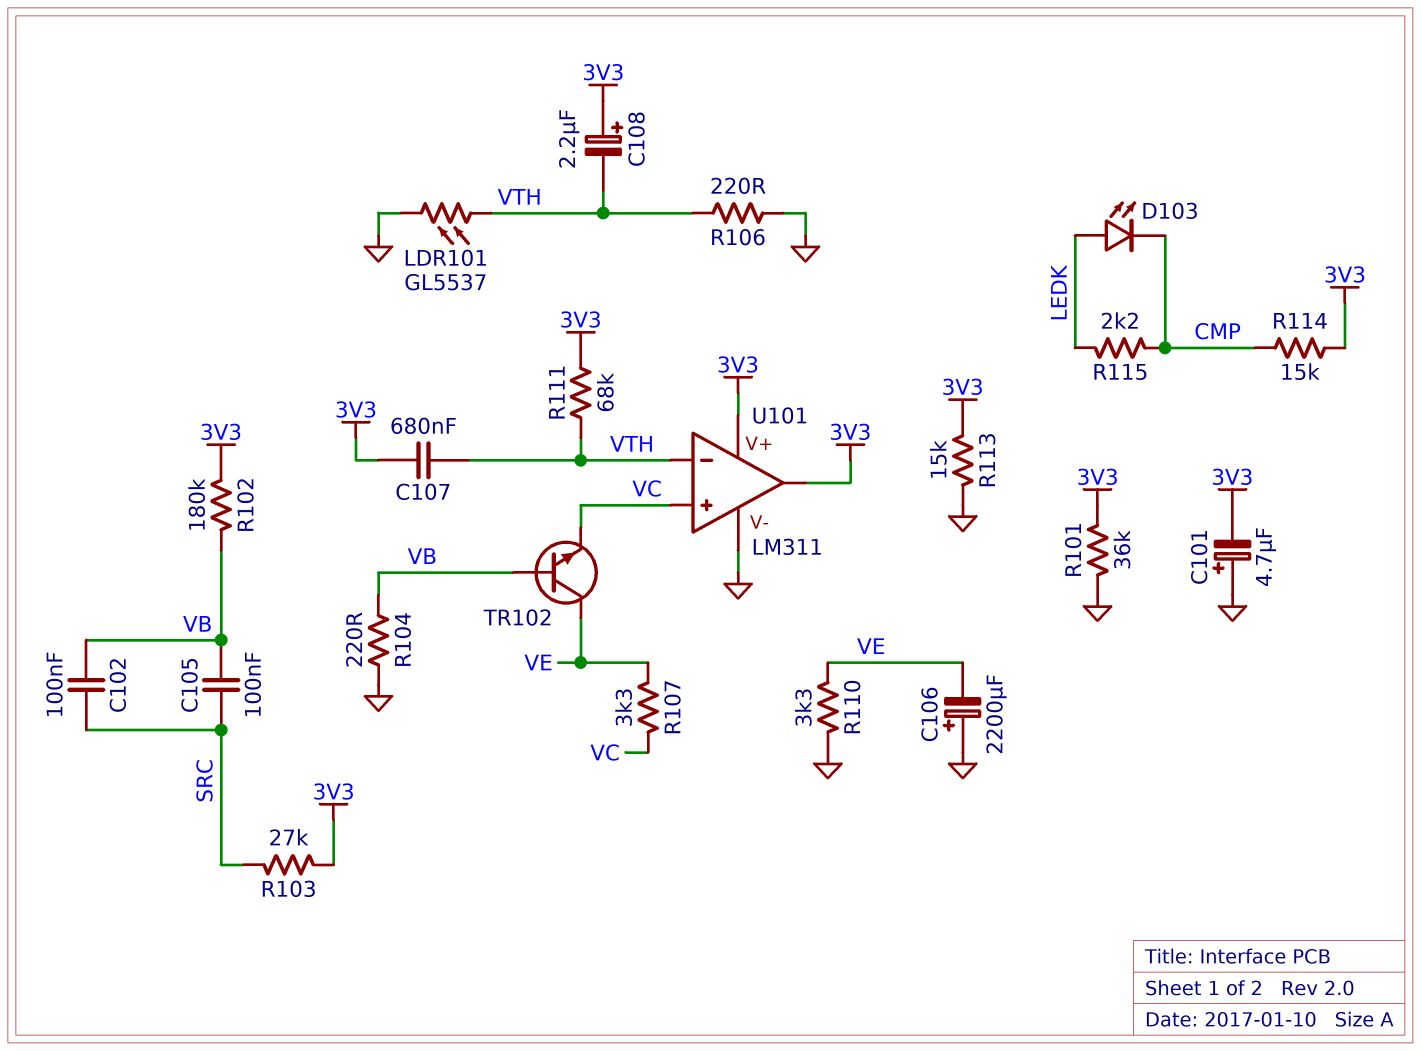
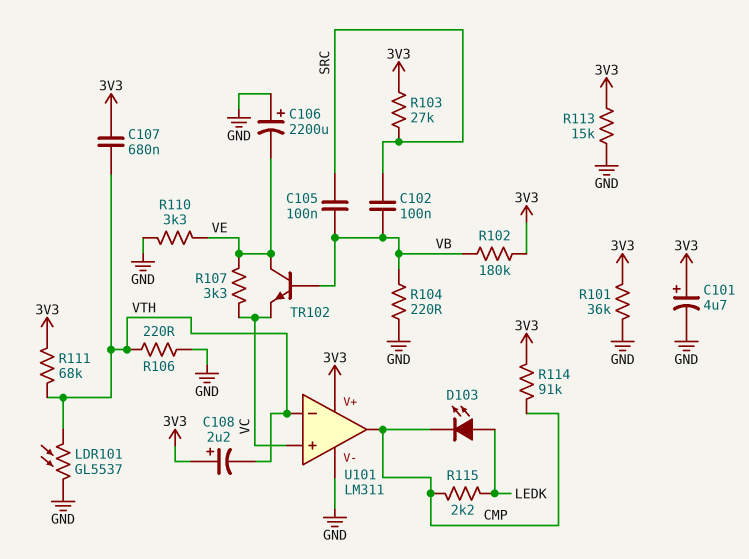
C101: 4.7uF (plus GND, minus 3V3) -> 4.7uF (plus 3V3, minus GND)
R114: 15k (3V3, CMP) -> 91k (3V3, CMP)
U101 pin out: 3V3 -> CMP

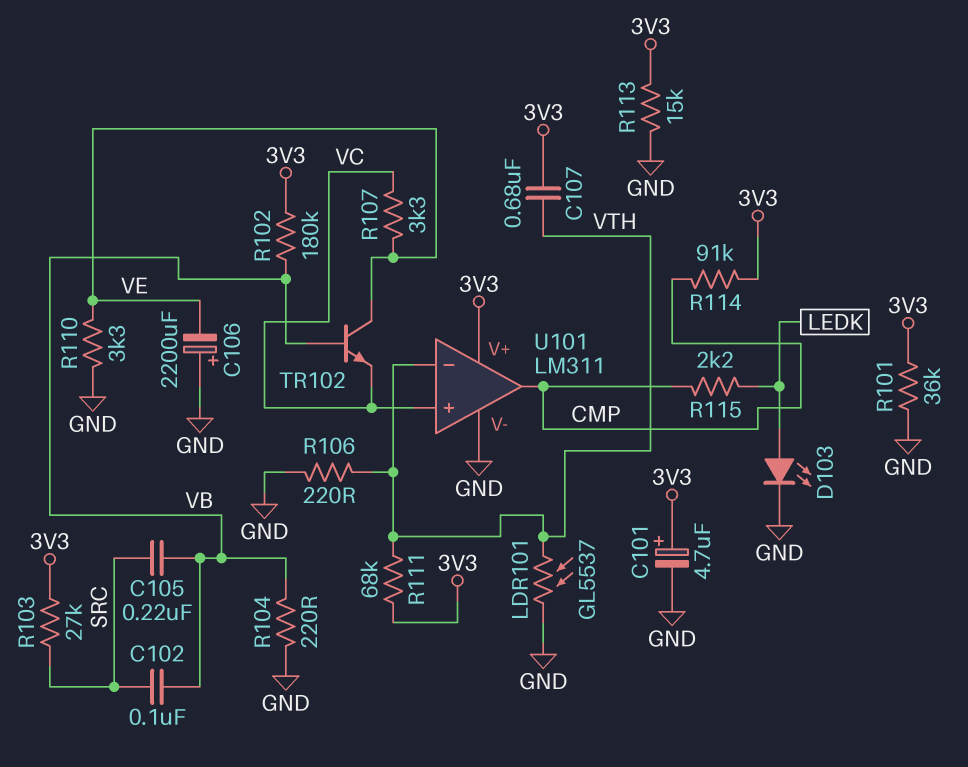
C105: 100nF (SRC, VB) -> 220nF (SRC, VB)
C108: 2.2uF (plus 3V3, minus VTH) -> none
D103: LED (A LEDK, K CMP) -> LED (A LEDK, K GND)

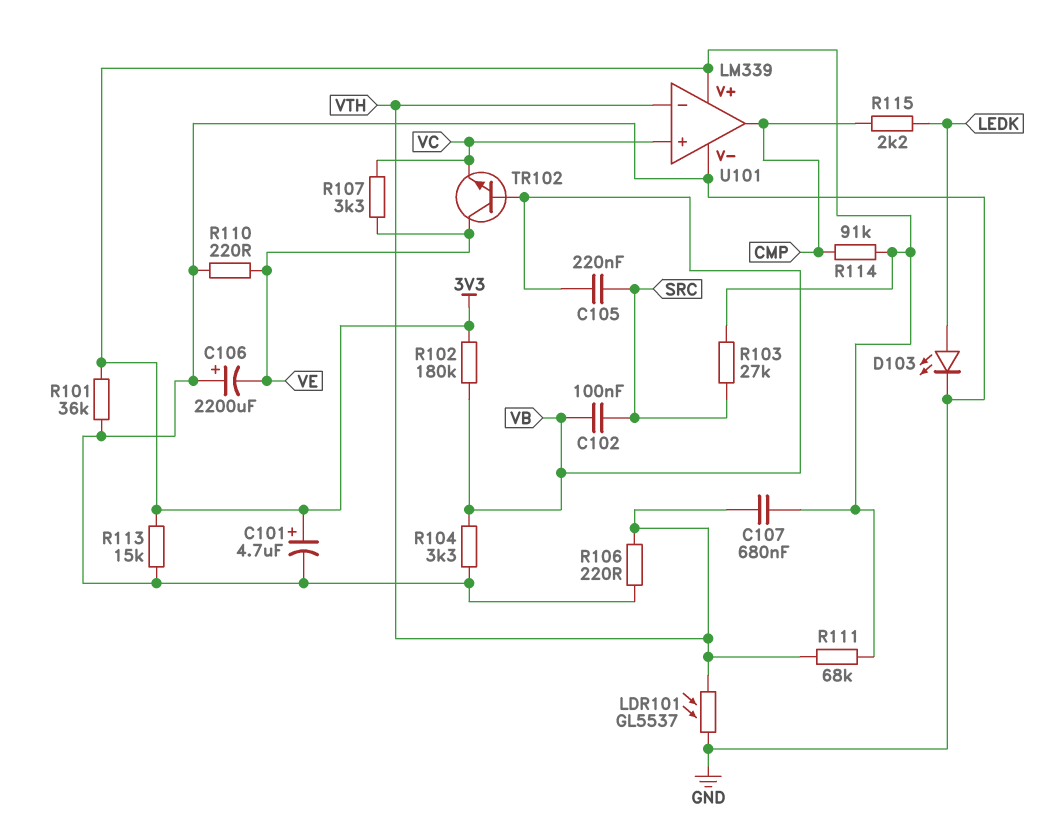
R104: 220 (GND, VB) -> 3.3k (GND, VB)
R110: 3.3k (GND, VE) -> 220 (GND, VE)
U101: LM311 -> LM339

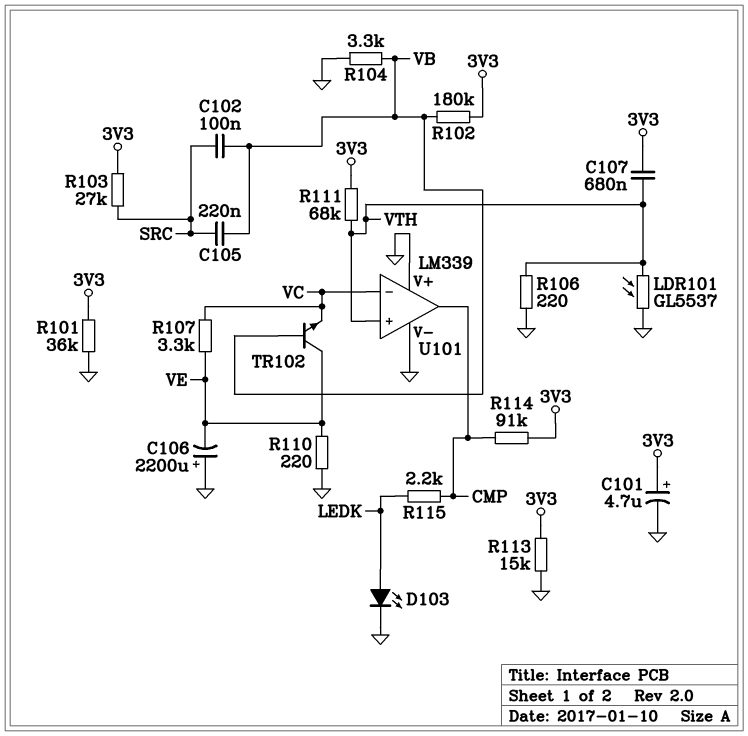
U101 pin V+: 3V3 -> GND
U101 pin in+: VC -> VTH
U101 pin in-: VTH -> VC

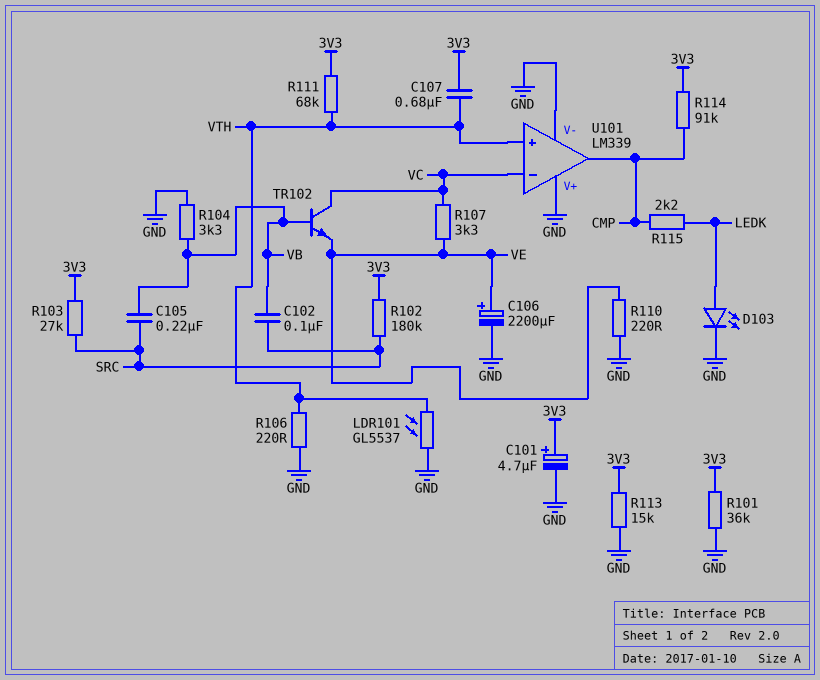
C106: 2200uF (plus GND, minus VE) -> 2200uF (plus VE, minus GND)
R102: 180k (3V3, VB) -> 180k (3V3, SRC)
TR102: NPN (B VB, C VE, E VC) -> NPN (B VB, C VC, E VE)

